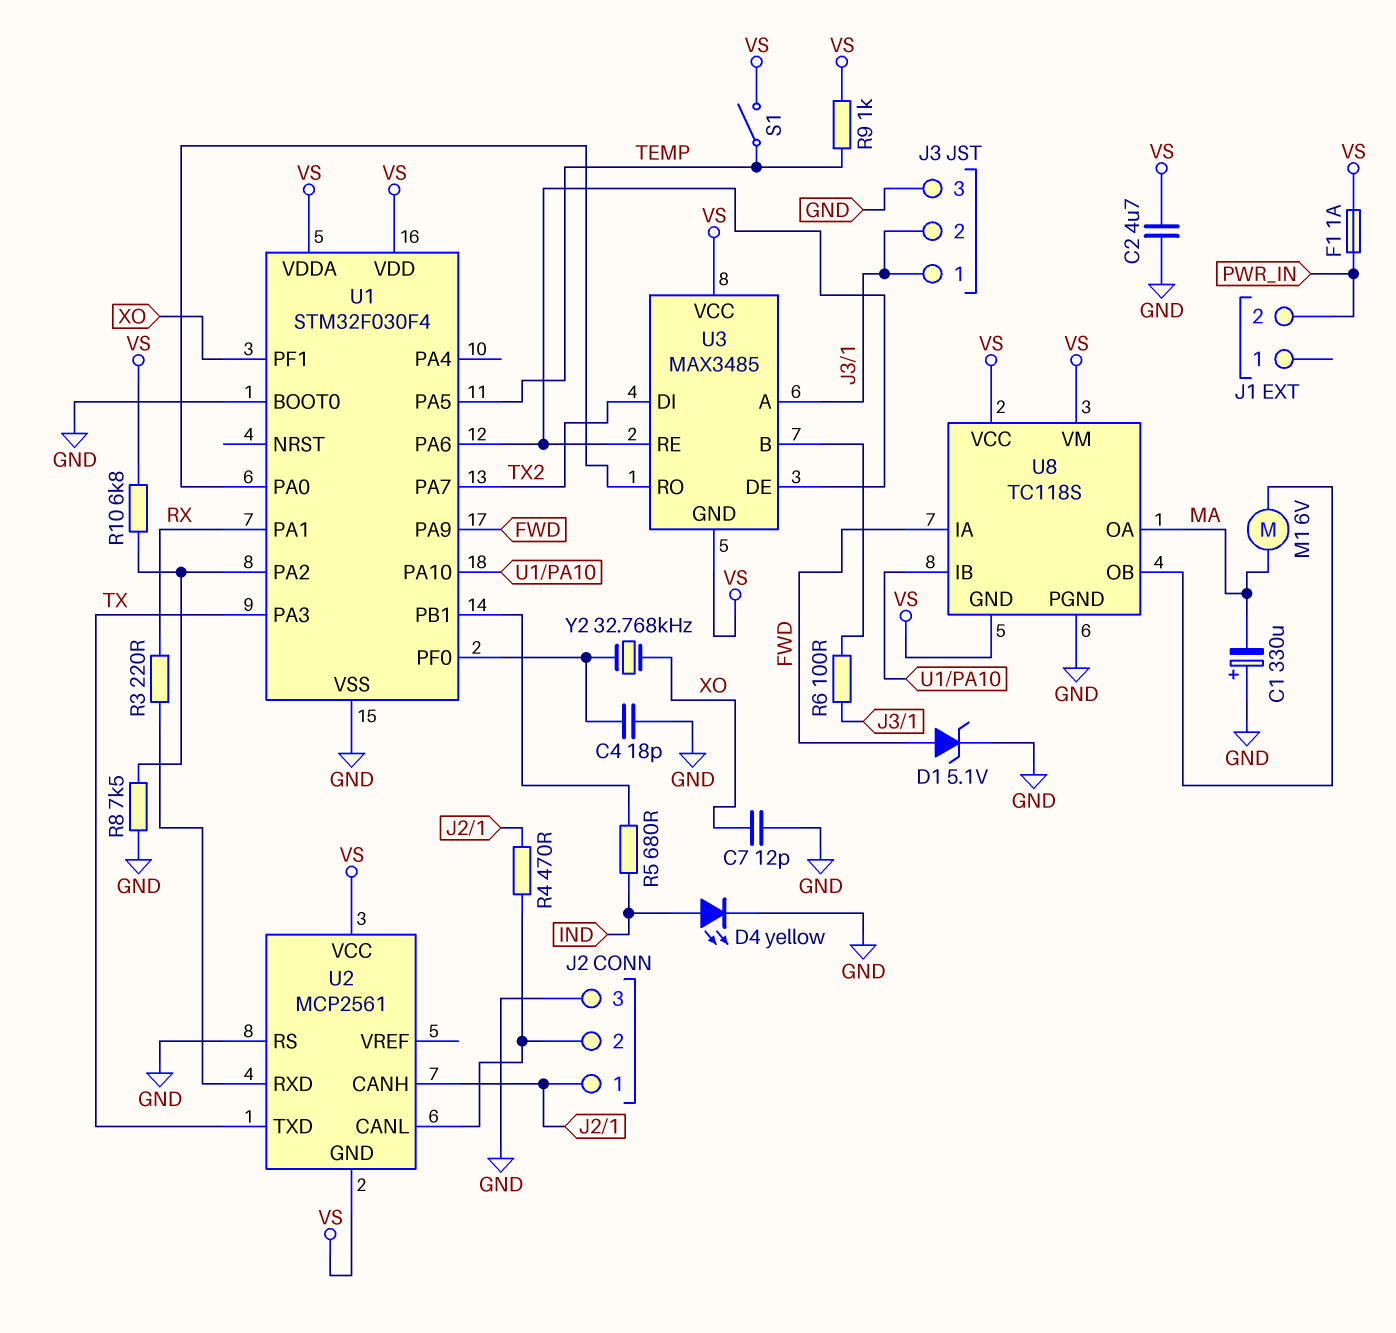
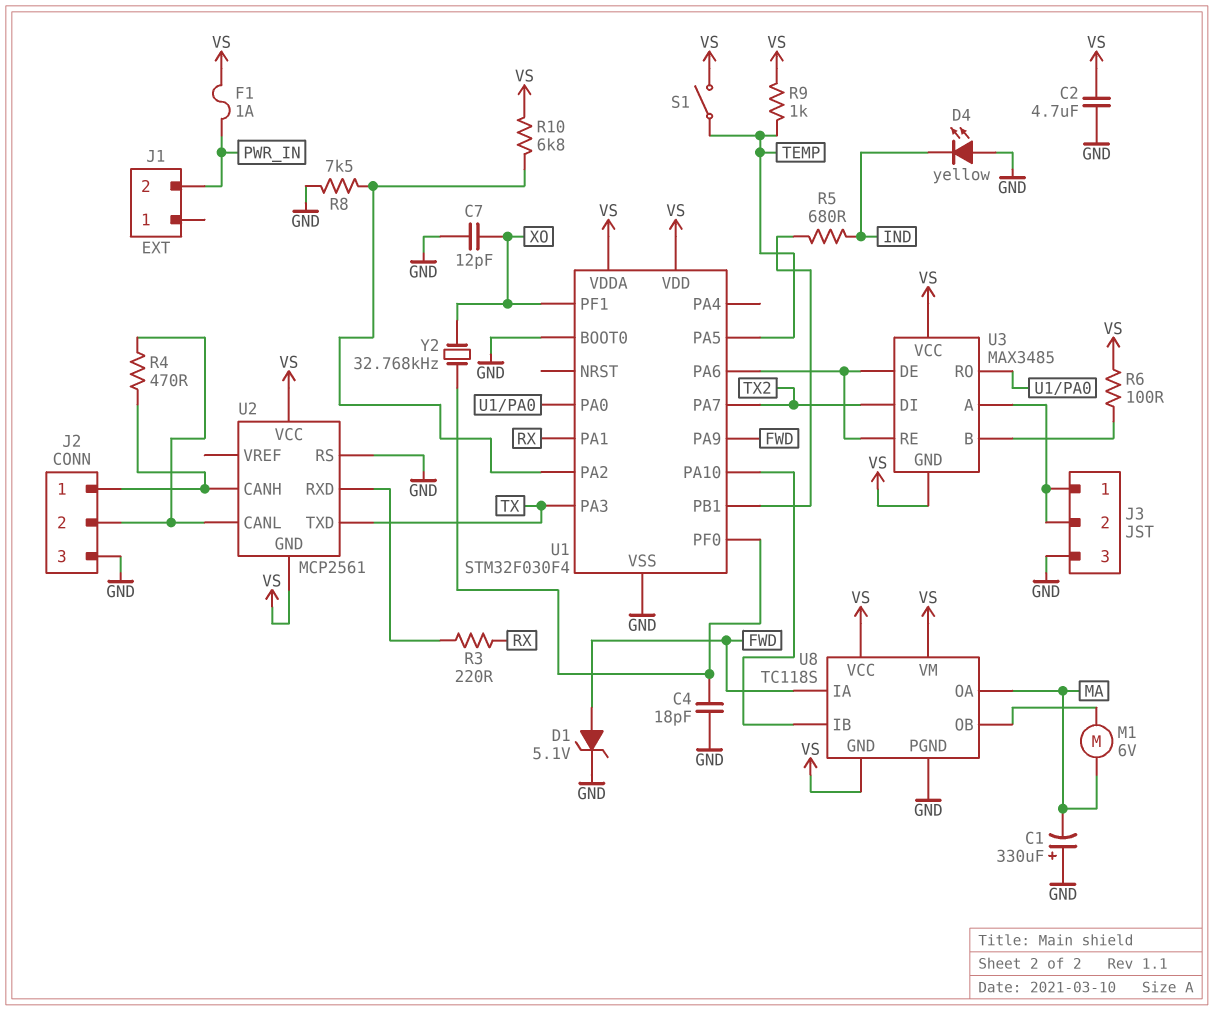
D4: LED yellow (A IND, K GND) -> LED yellow (A GND, K IND)
R6: 100 (J3/1, U3/B) -> 100 (U3/B, VS)

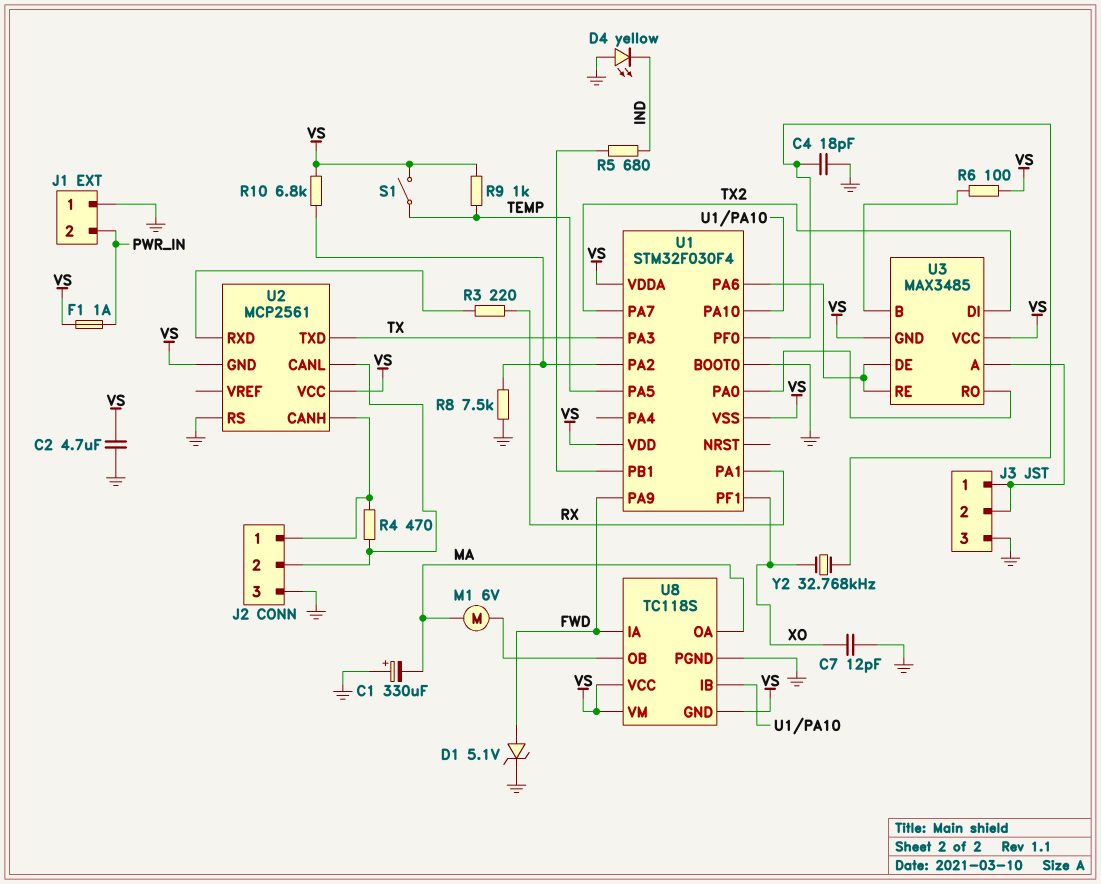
J1 pin 1: none -> GND
U1 pin VSS: GND -> VS

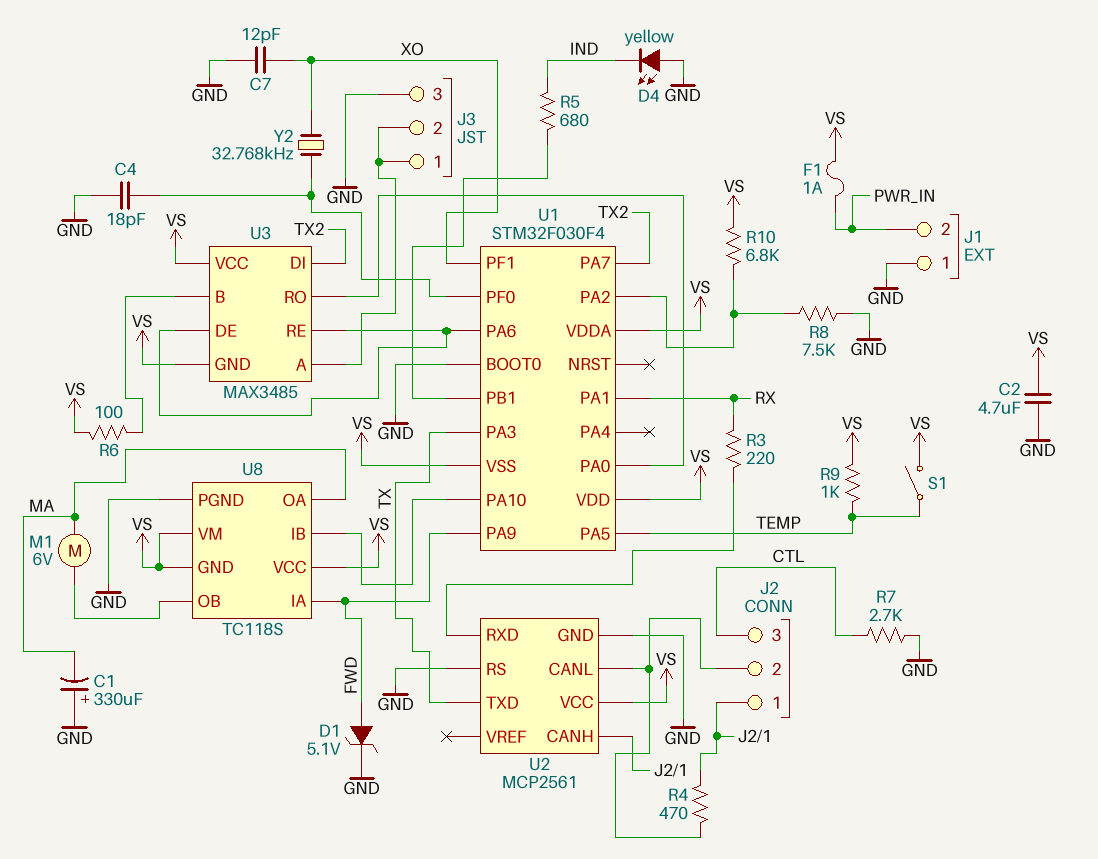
J2 pin 3: GND -> CTL
R7: none -> 2.7k (CTL, GND)
U2 pin GND: VS -> GND

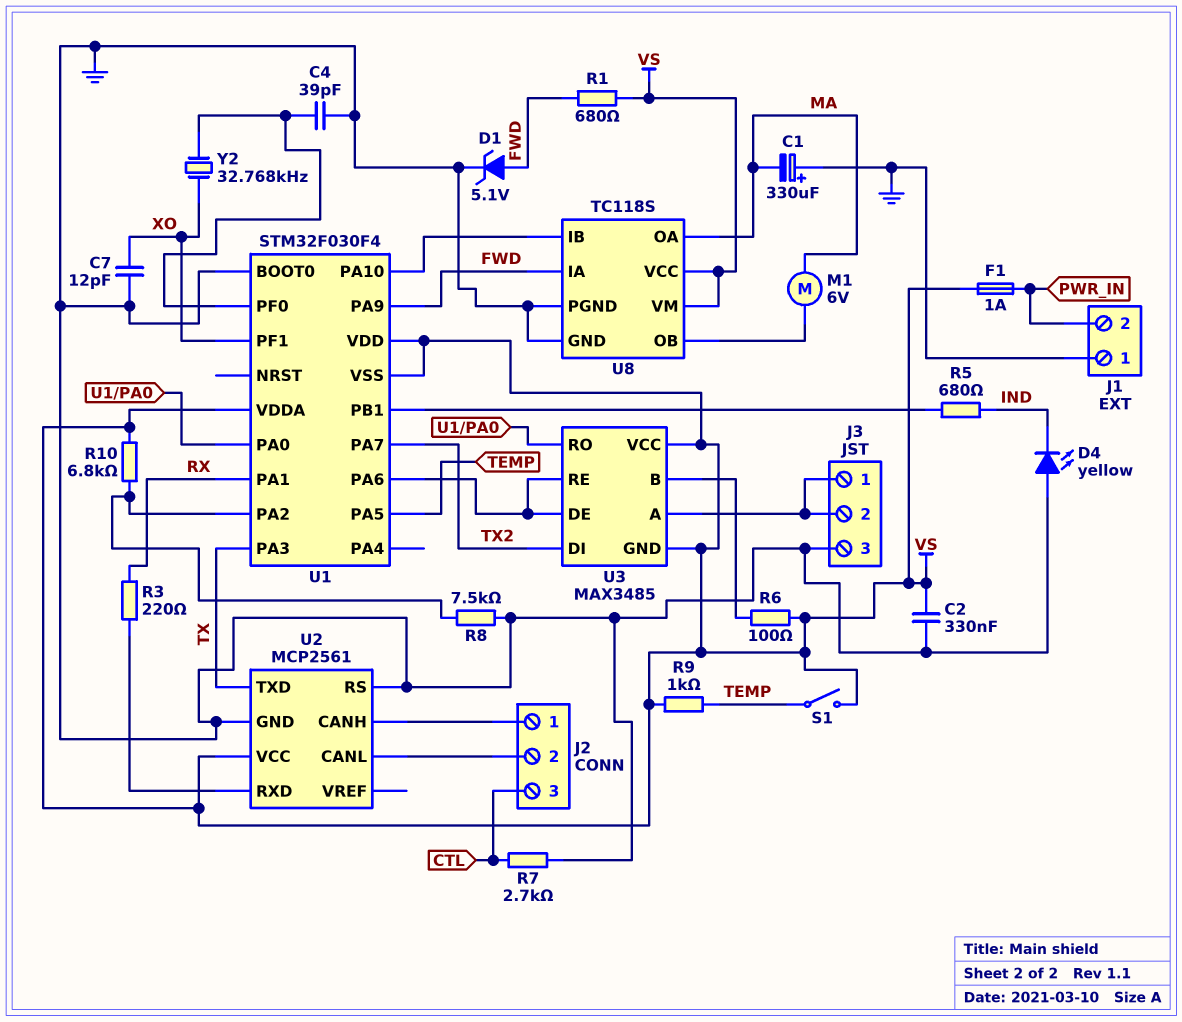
C2: 4.7uF (GND, VS) -> 330nF (GND, VS)
C4: 18pF (GND, U1/PF0) -> 39pF (GND, U1/PF0)
R1: none -> 680 (FWD, VS)
R4: 470 (J2/1, J2/2) -> none
U8 pin GND: VS -> GND

